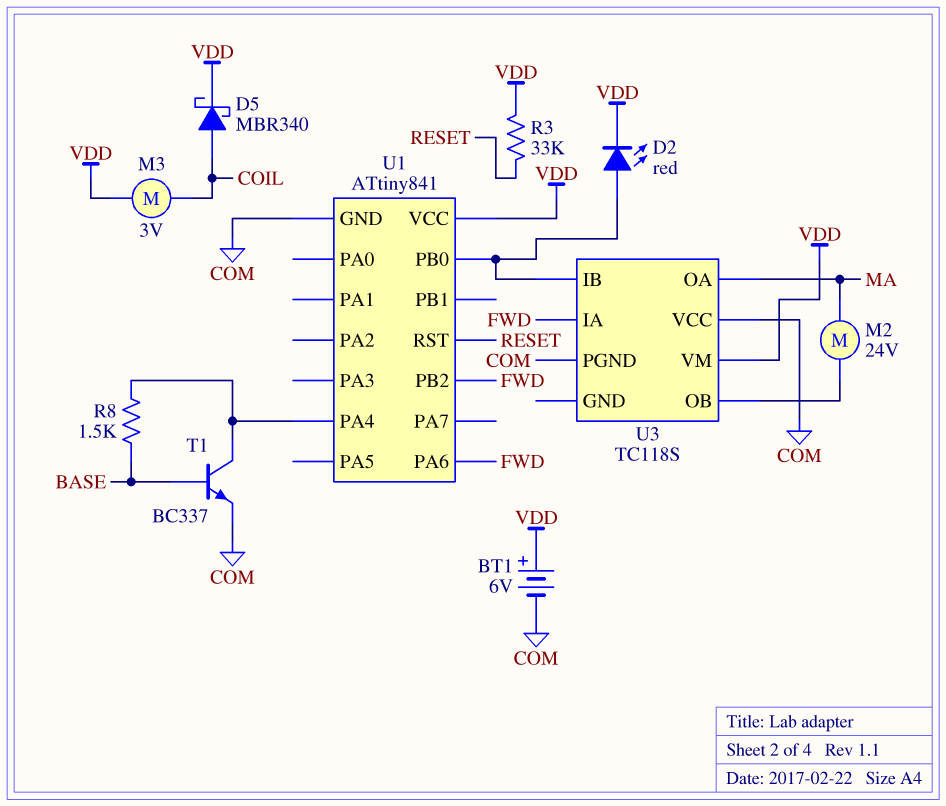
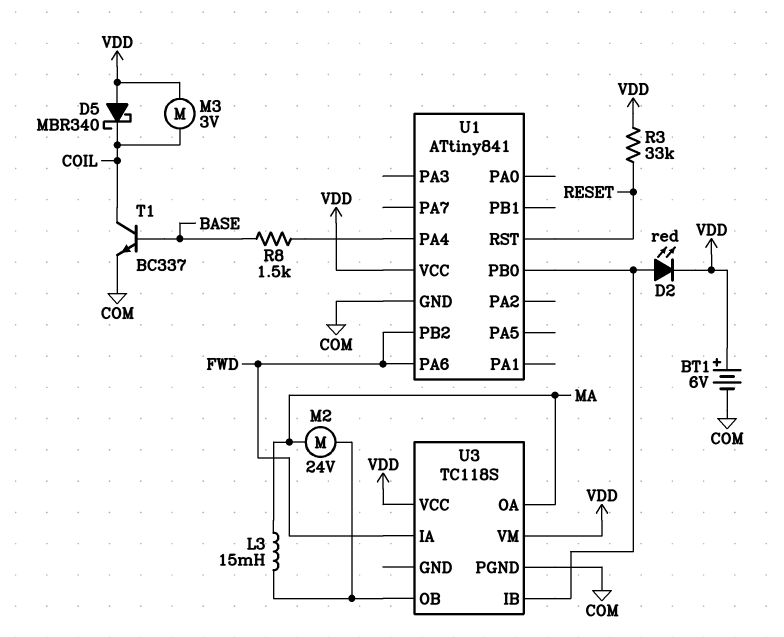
D5: schottky MBR340 (A COIL, K VDD) -> schottky MBR340 (A VDD, K COIL)
L3: none -> 15mH (MA, U3/OB)
T1: NPN BC337 (B BASE, C U1/PA4, E COM) -> NPN BC337 (B BASE, C COIL, E COM)
U3 pin VCC: COM -> VDD

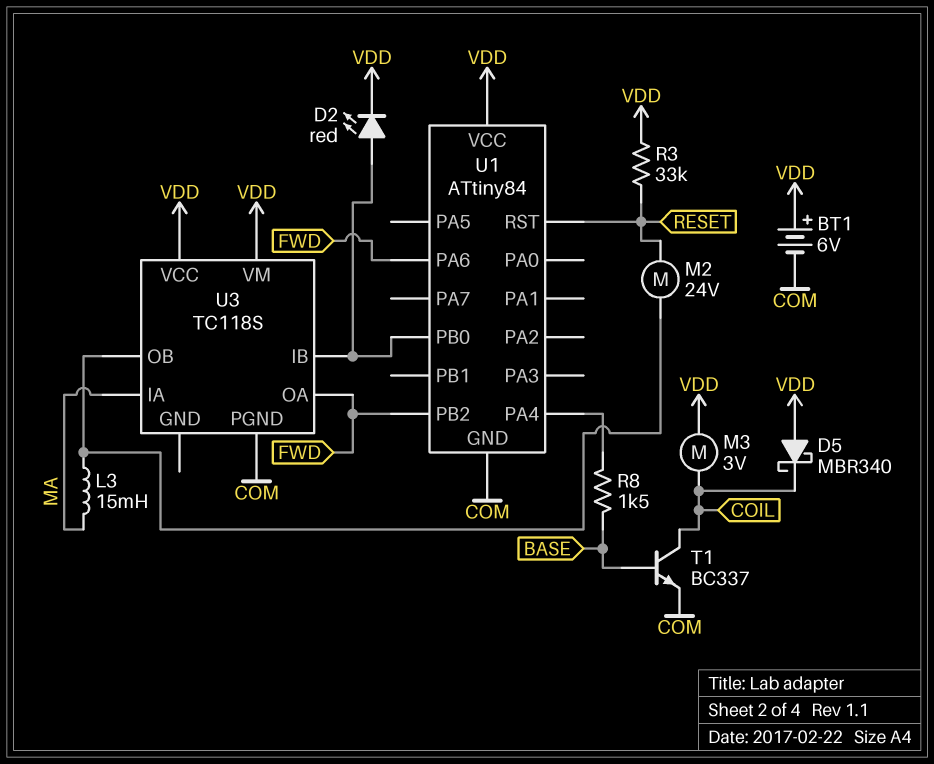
M2: motor 24V (MA, U3/OB) -> motor 24V (RESET, U3/OB)
U1: ATtiny841 -> ATtiny84
U3 pin IA: FWD -> MA
U3 pin OA: MA -> FWD

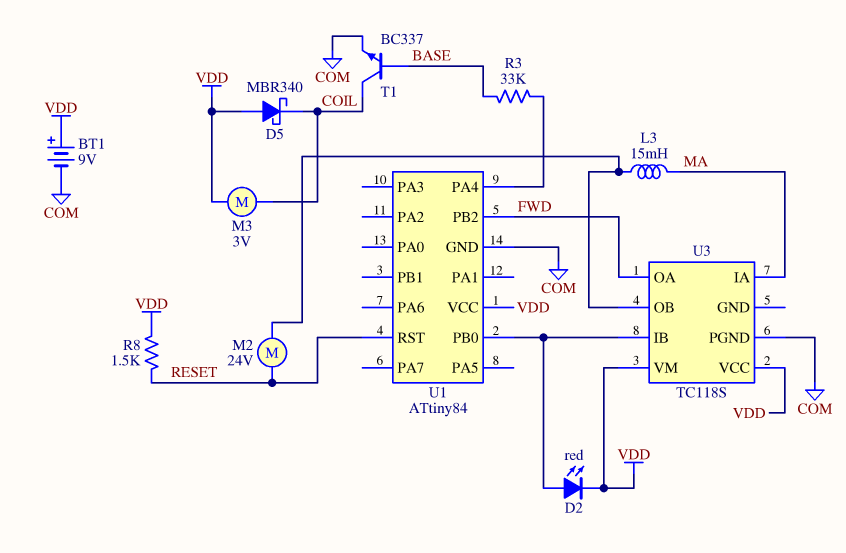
BT1: 6V (plus VDD, minus COM) -> 9V (plus VDD, minus COM)
R3: 33k (RESET, VDD) -> 33k (BASE, U1/PA4)
R8: 1.5k (BASE, U1/PA4) -> 1.5k (RESET, VDD)
U1 pin PA6: FWD -> none

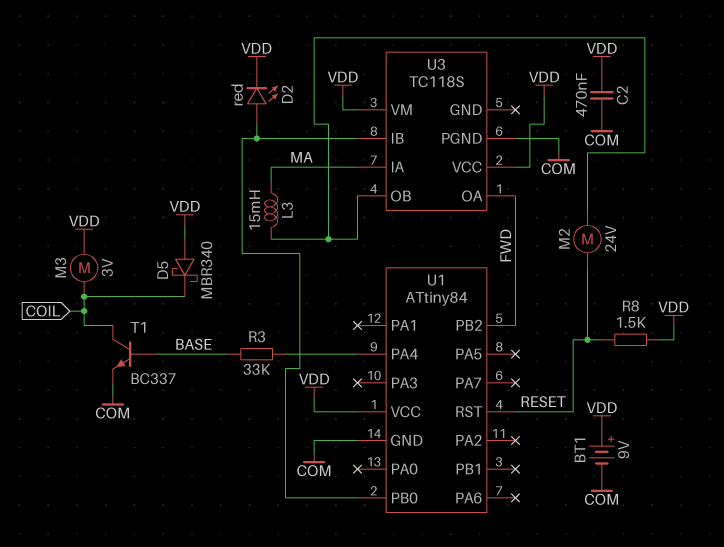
C2: none -> 470nF (COM, VDD)

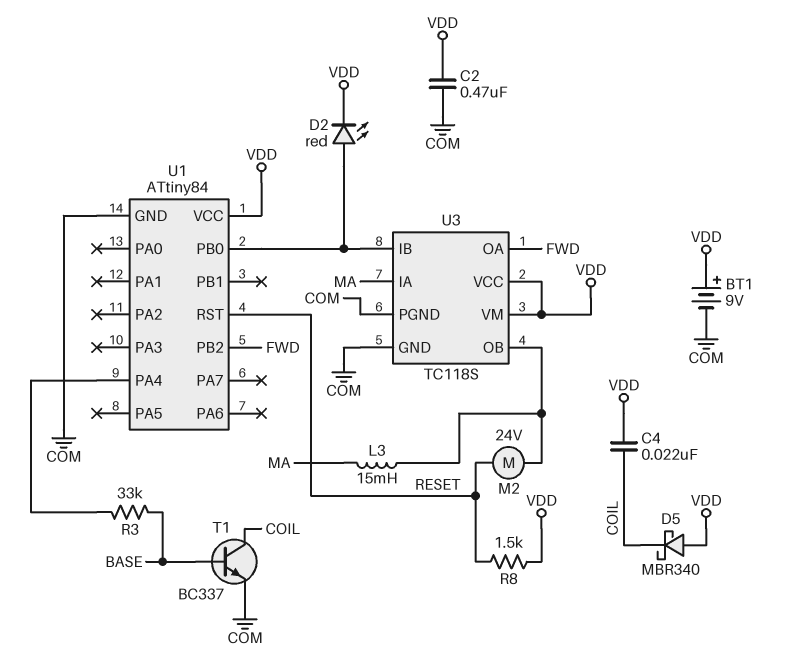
C4: none -> 22nF (COIL, VDD)
M3: motor 3V (COIL, VDD) -> none
U3 pin GND: none -> COM

